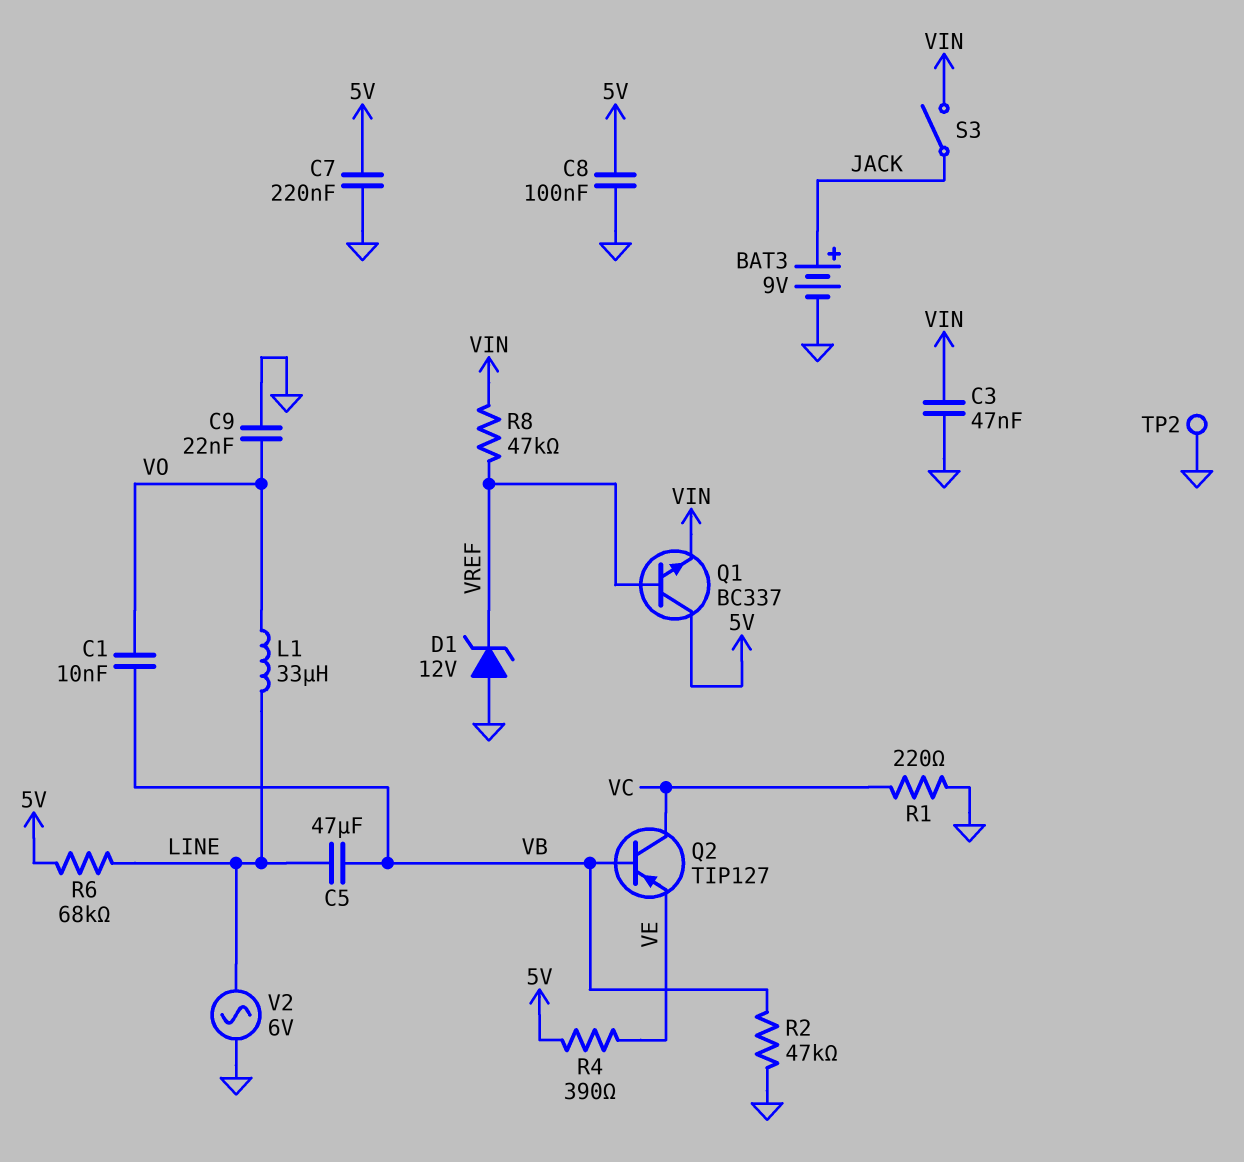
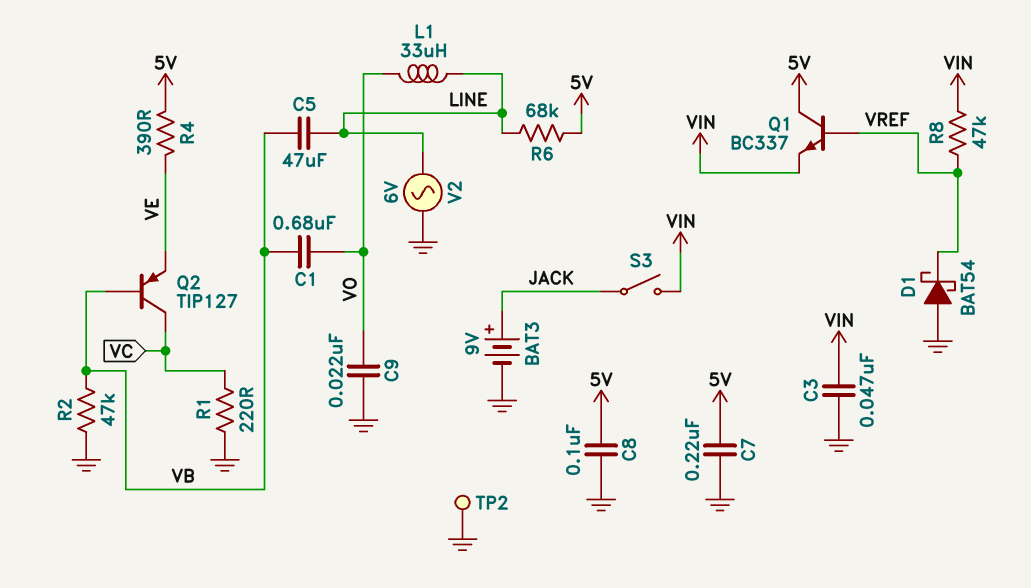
C1: 10nF (VB, VO) -> 680nF (VB, VO)
D1: zener 12V (A GND, K VREF) -> schottky BAT54 (A GND, K VREF)

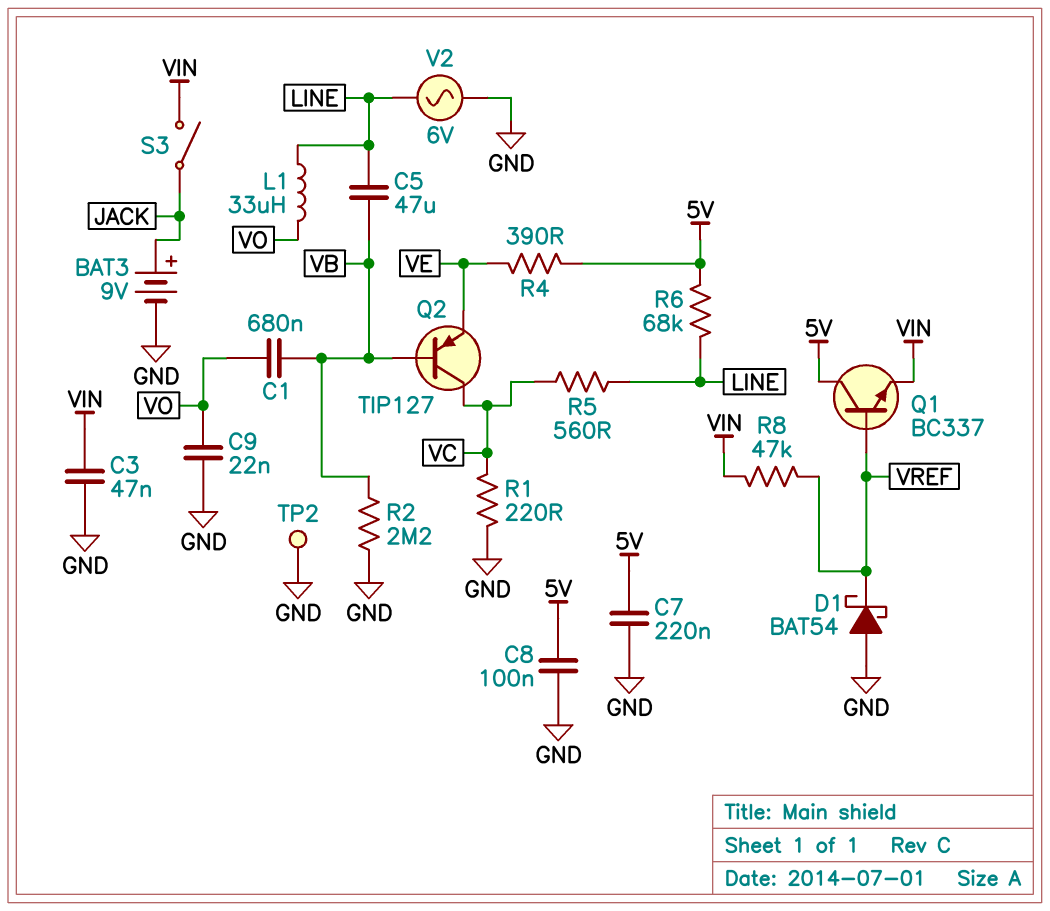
R2: 47k (GND, VB) -> 2.2M (GND, VB)
R5: none -> 560 (LINE, VC)

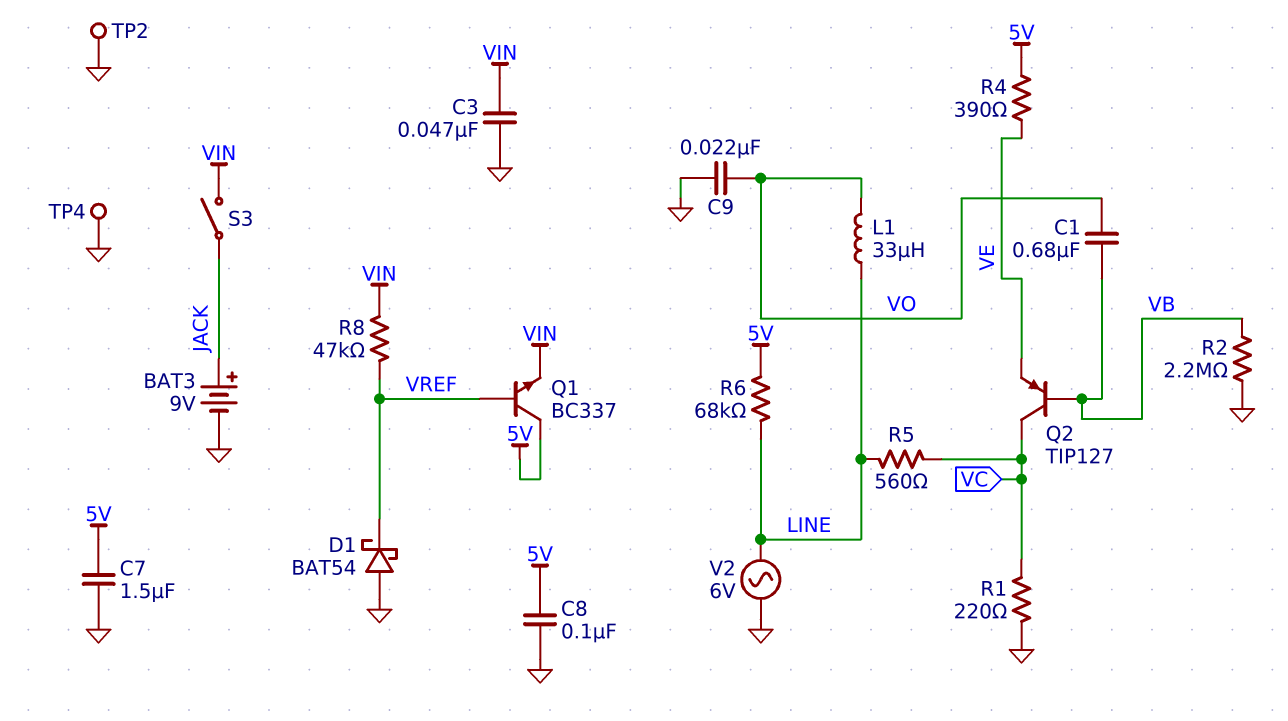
C5: 47uF (LINE, VB) -> none
C7: 220nF (5V, GND) -> 1.5uF (5V, GND)
TP4: none -> test point (GND)

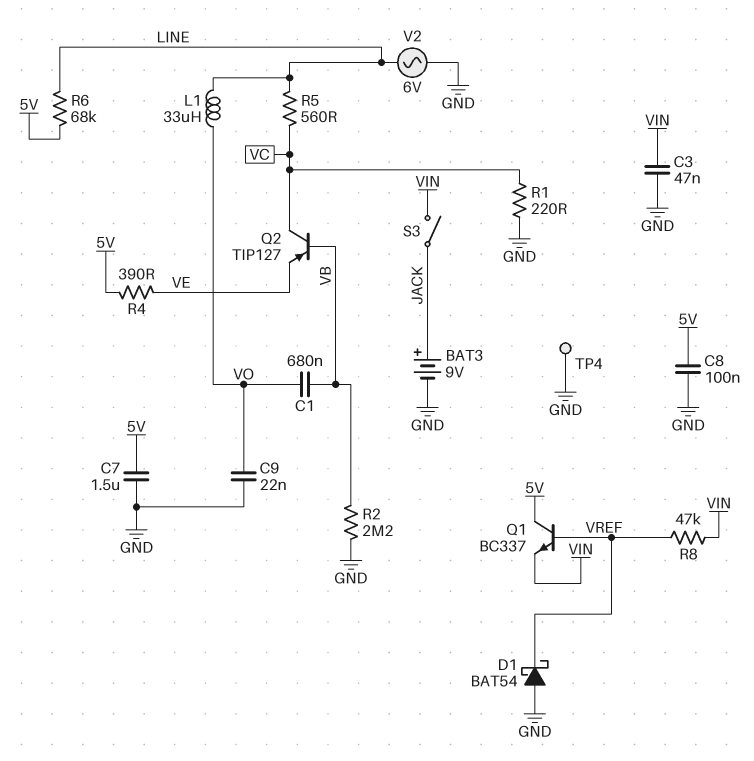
TP2: test point (GND) -> none

